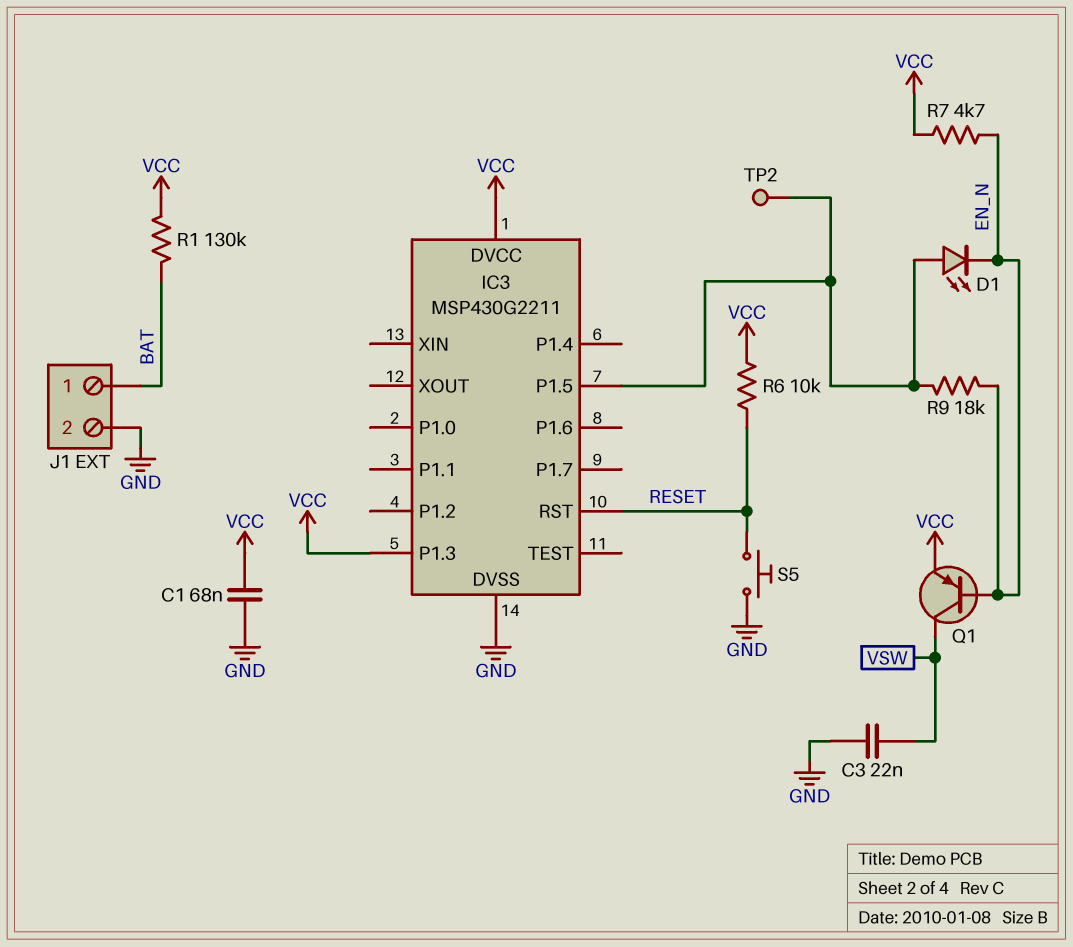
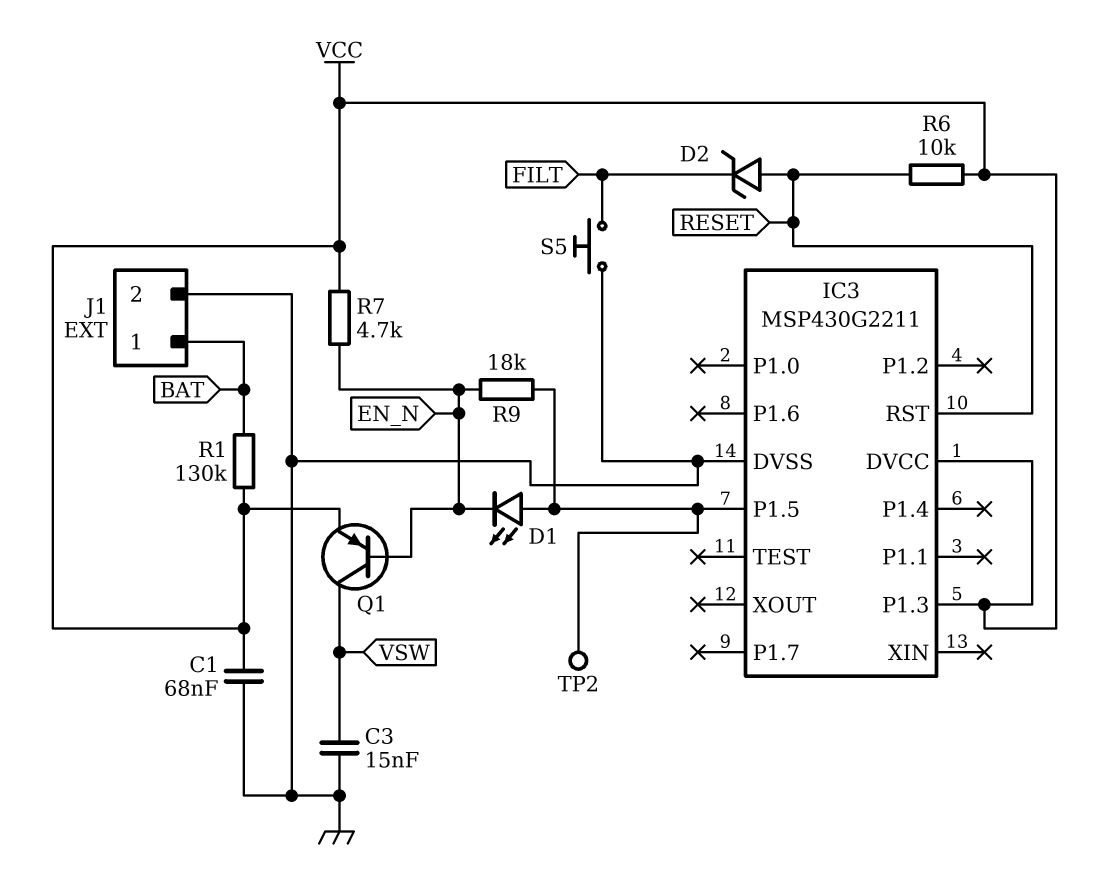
C3: 22nF (GND, VSW) -> 15nF (GND, VSW)
D2: none -> zener (A RESET, K FILT)
S5: button (GND, RESET) -> button (FILT, GND)

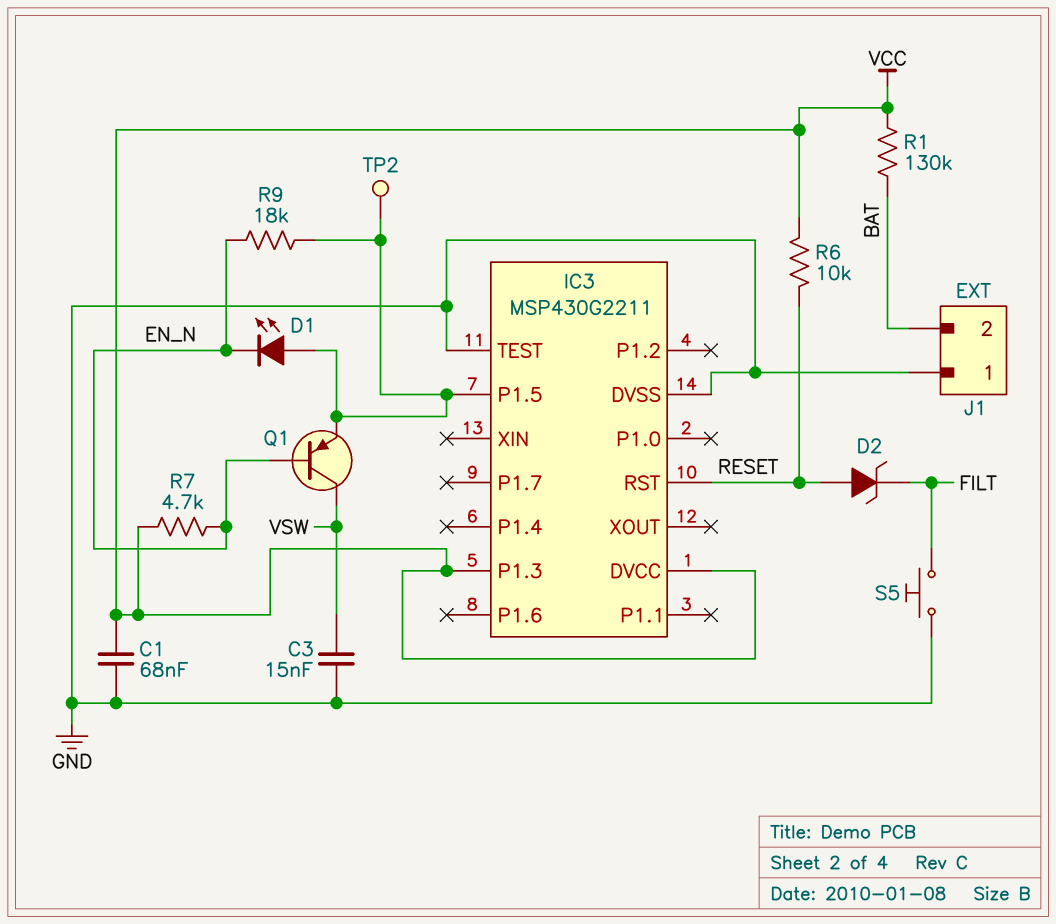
IC3 pin TEST: none -> GND
J1 pin 1: BAT -> GND
J1 pin 2: GND -> BAT
Q1: PNP (B EN_N, C VSW, E VCC) -> PNP (B EN_N, C VSW, E IC3/P1.5)

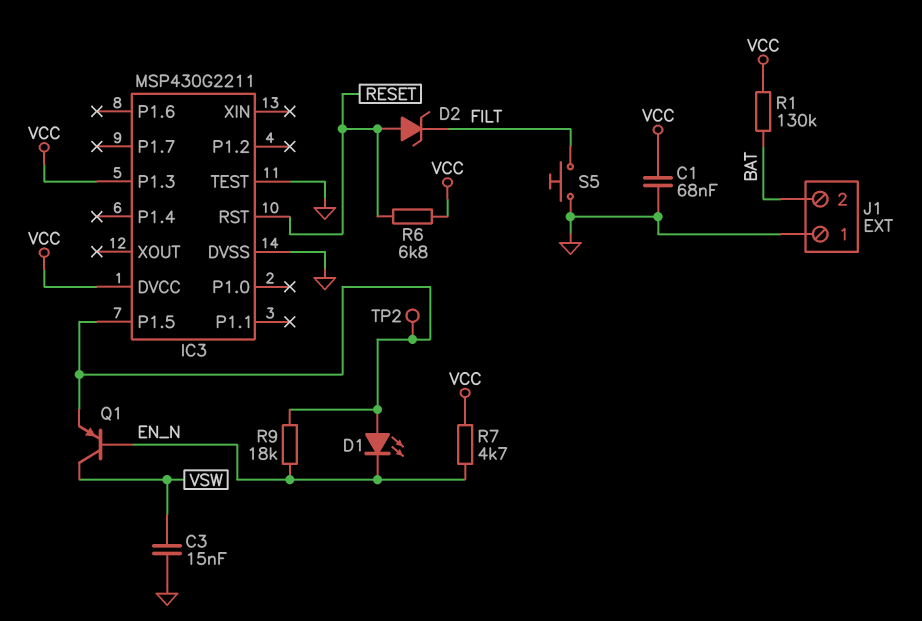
R6: 10k (RESET, VCC) -> 6.8k (RESET, VCC)

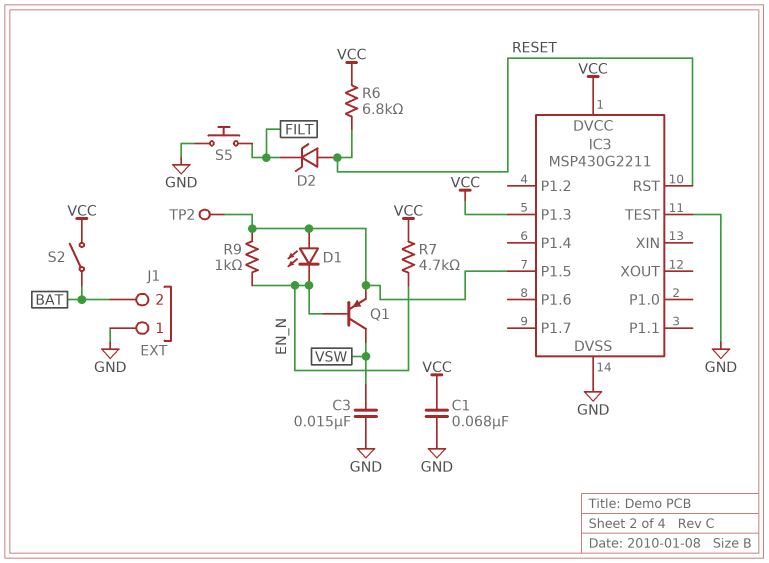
R1: 130k (BAT, VCC) -> none
R9: 18k (EN_N, IC3/P1.5) -> 1k (EN_N, IC3/P1.5)
S2: none -> switch (BAT, VCC)

